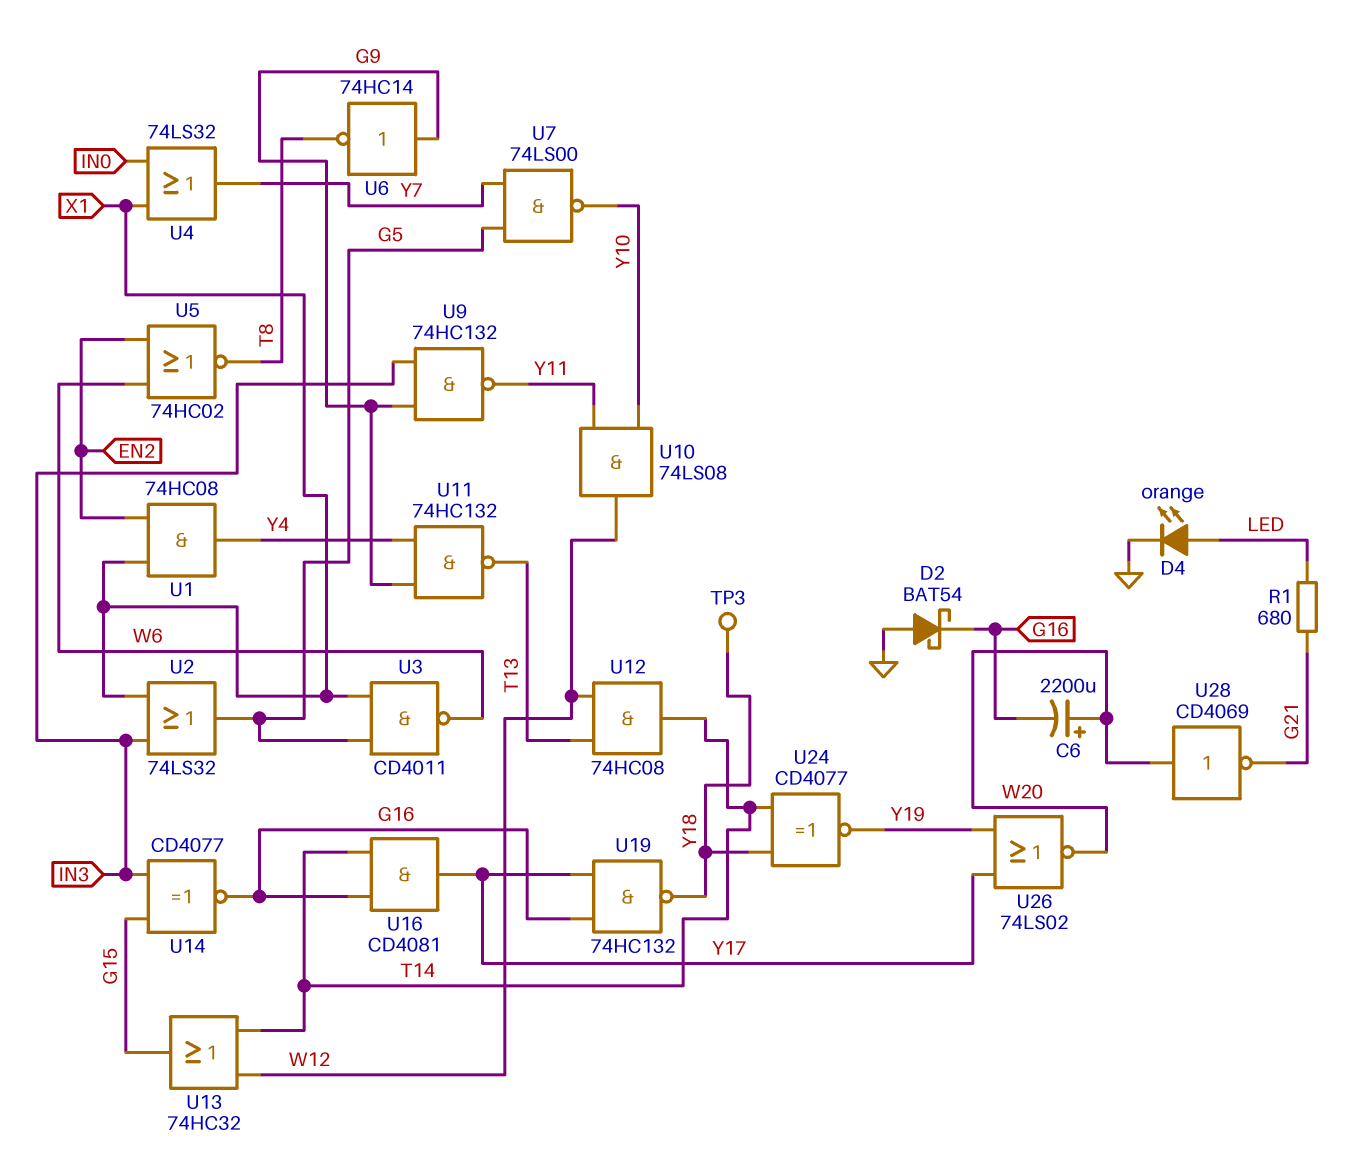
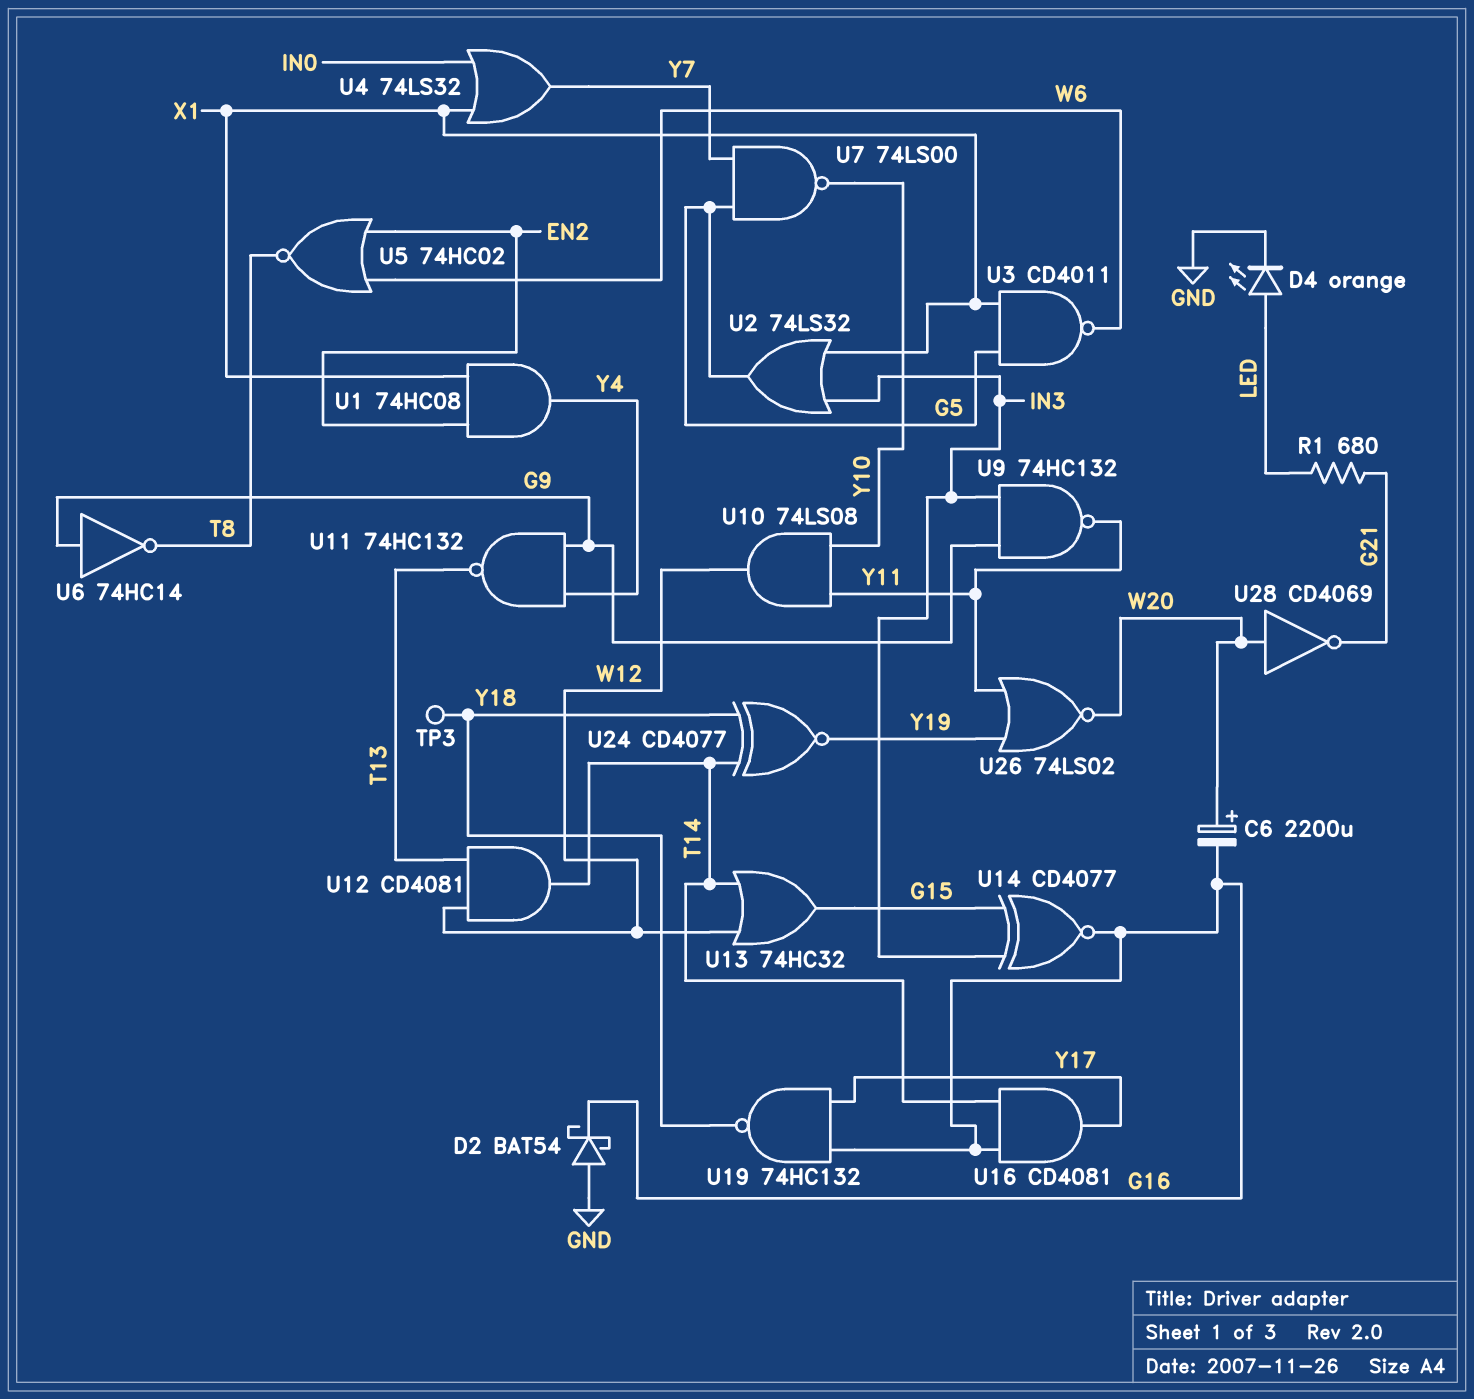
U12: AND 74HC08 (in T13, in W12, out T14) -> AND CD4081 (in T13, in W12, out T14)
U26: NOR 74LS02 (in Y17, in Y19, out W20) -> NOR 74LS02 (in Y11, in Y19, out W20)

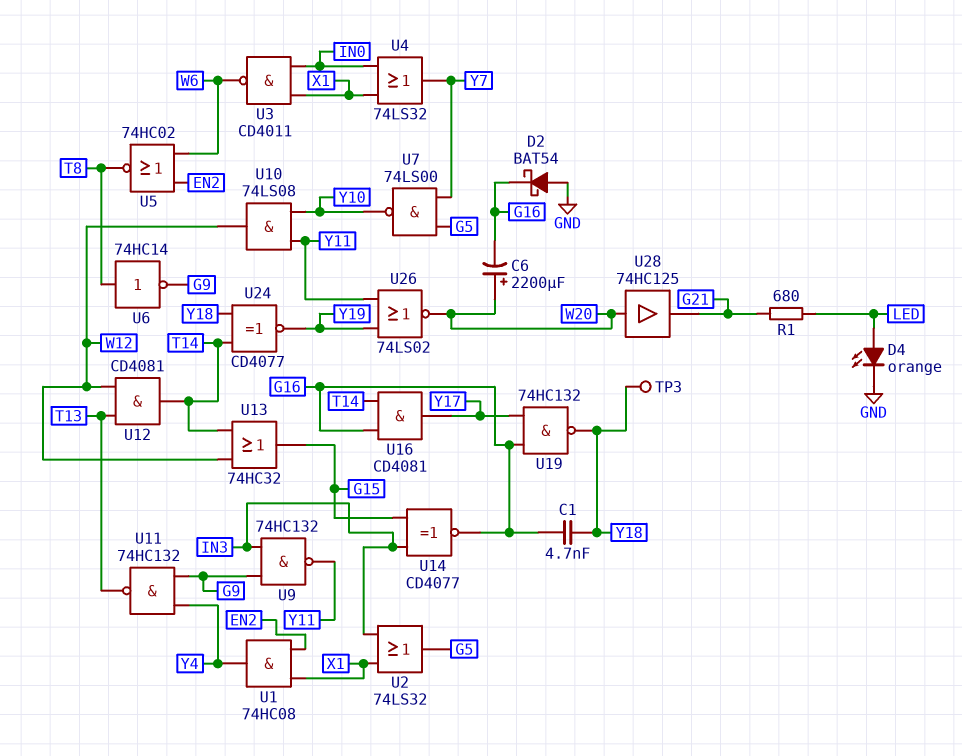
C1: none -> 4.7nF (G16, Y18)
U3: NAND CD4011 (in G5, in X1, out W6) -> NAND CD4011 (in IN0, in X1, out W6)
U6: NOT 74HC14 (in G9, out T8) -> NOT 74HC14 (in T8, out G9)
U28: NOT CD4069 (in W20, out G21) -> buffer 74HC125 (in W20, out G21)

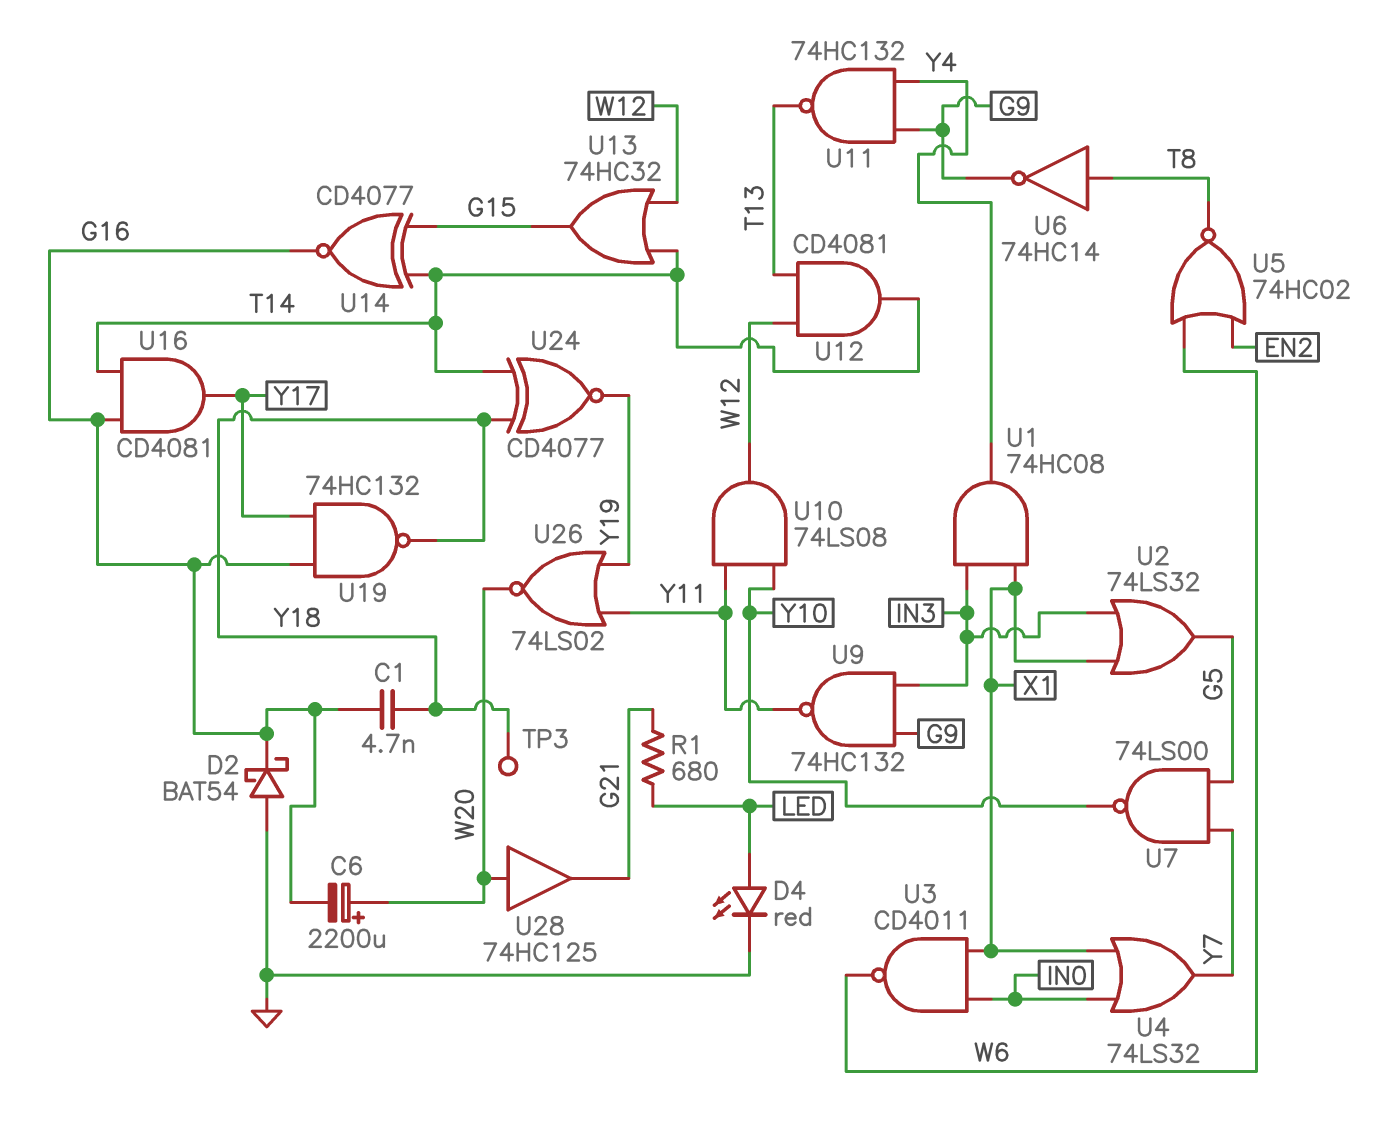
D4: LED orange (A LED, K GND) -> LED red (A LED, K GND)
U1: AND 74HC08 (in EN2, in X1, out Y4) -> AND 74HC08 (in IN3, in X1, out Y4)
U14: XNOR CD4077 (in G15, in IN3, out G16) -> XNOR CD4077 (in G15, in T14, out G16)

